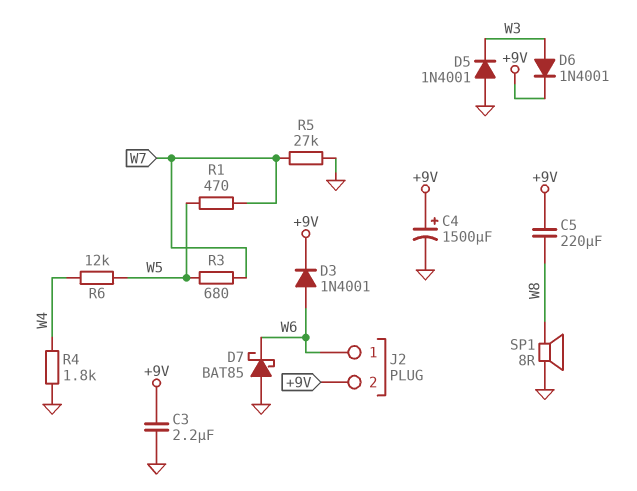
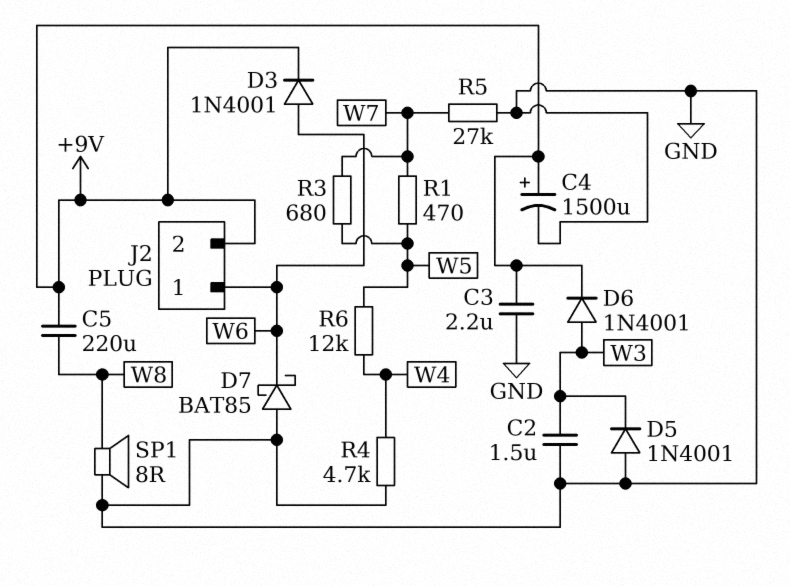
C2: none -> 1.5uF (GND, W3)
R4: 1.8k (GND, W4) -> 4.7k (GND, W4)

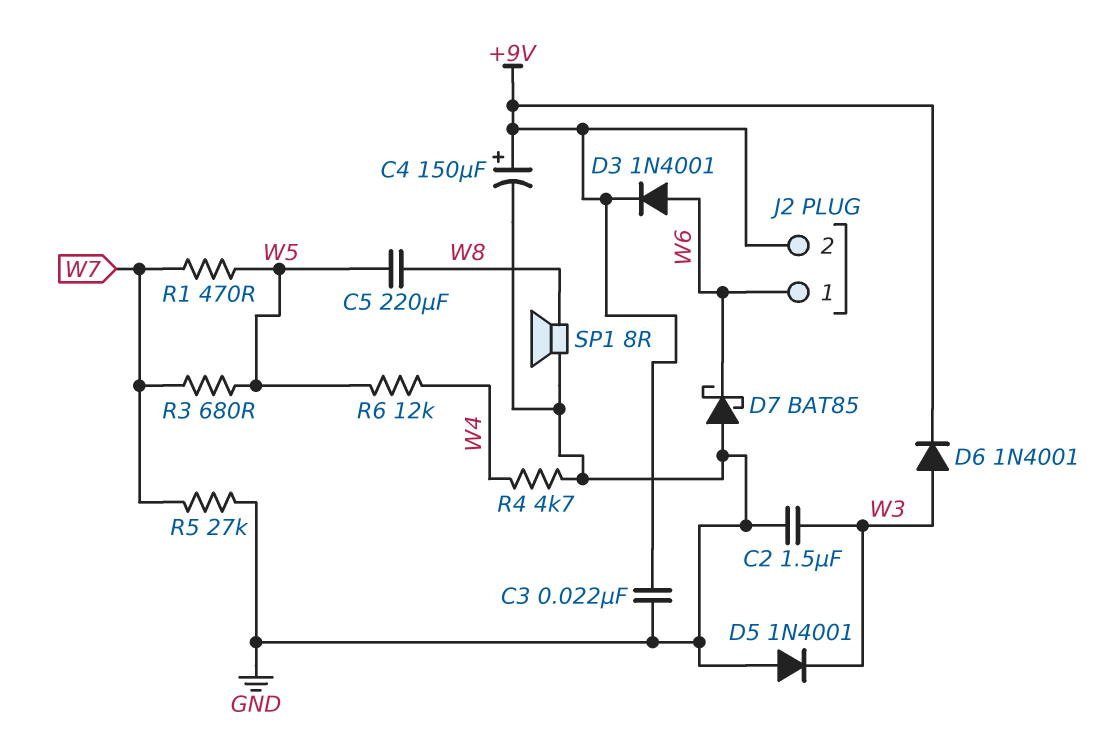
C3: 2.2uF (+9V, GND) -> 22nF (+9V, GND)
C4: 1500uF (plus +9V, minus GND) -> 150uF (plus +9V, minus GND)
C5: 220uF (+9V, W8) -> 220uF (W5, W8)

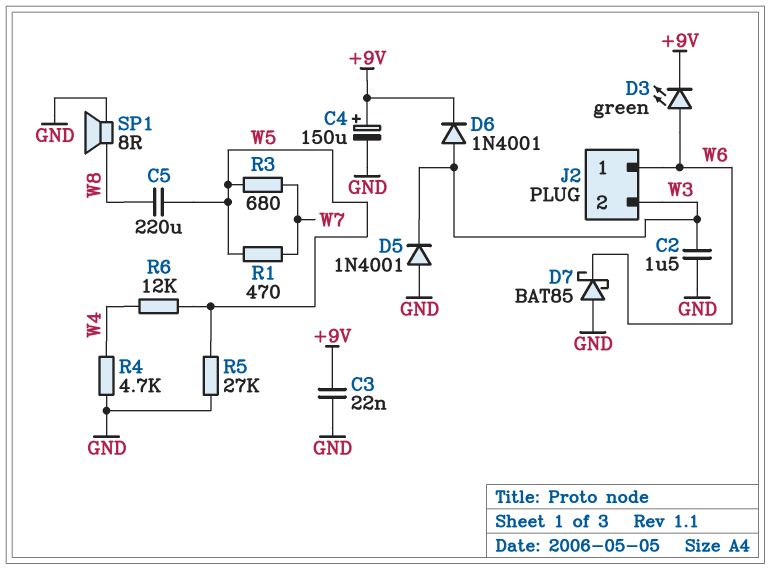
D3: diode 1N4001 (A W6, K +9V) -> LED green (A W6, K +9V)
J2 pin 2: +9V -> W3
R5: 27k (GND, W7) -> 27k (GND, W5)

